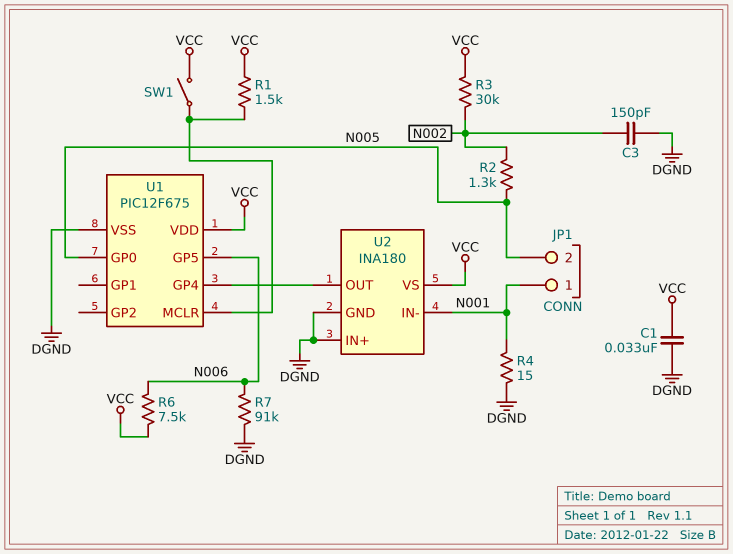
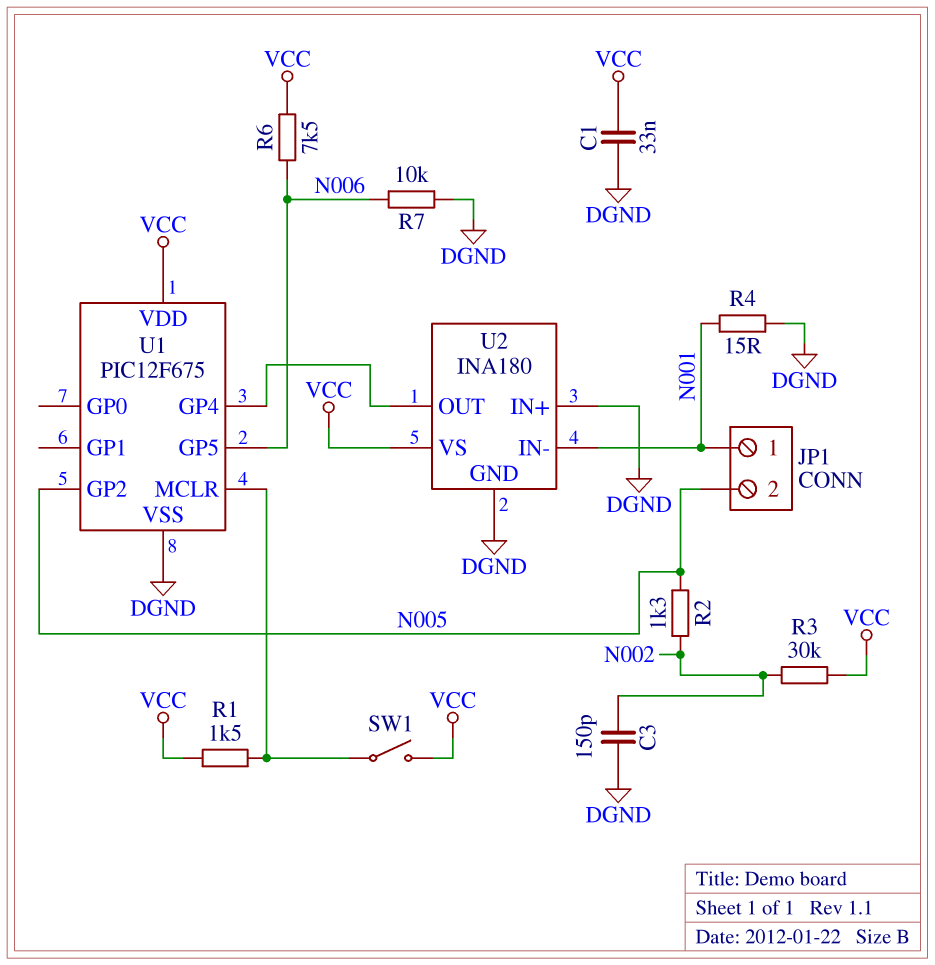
R7: 91k (DGND, N006) -> 10k (DGND, N006)
U1 pin GP0: N005 -> none
U1 pin GP2: none -> N005

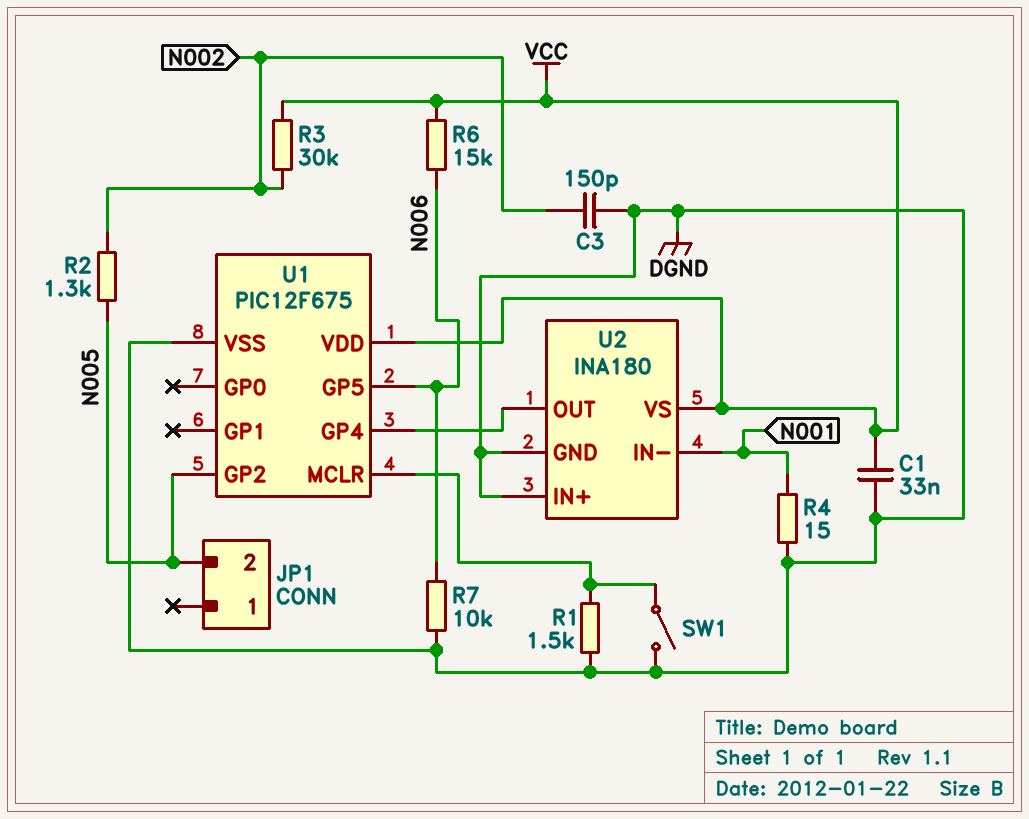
JP1 pin 1: N001 -> none
R1: 1.5k (U1/MCLR, VCC) -> 1.5k (DGND, U1/MCLR)
R6: 7.5k (N006, VCC) -> 15k (N006, VCC)
SW1: switch (U1/MCLR, VCC) -> switch (DGND, U1/MCLR)

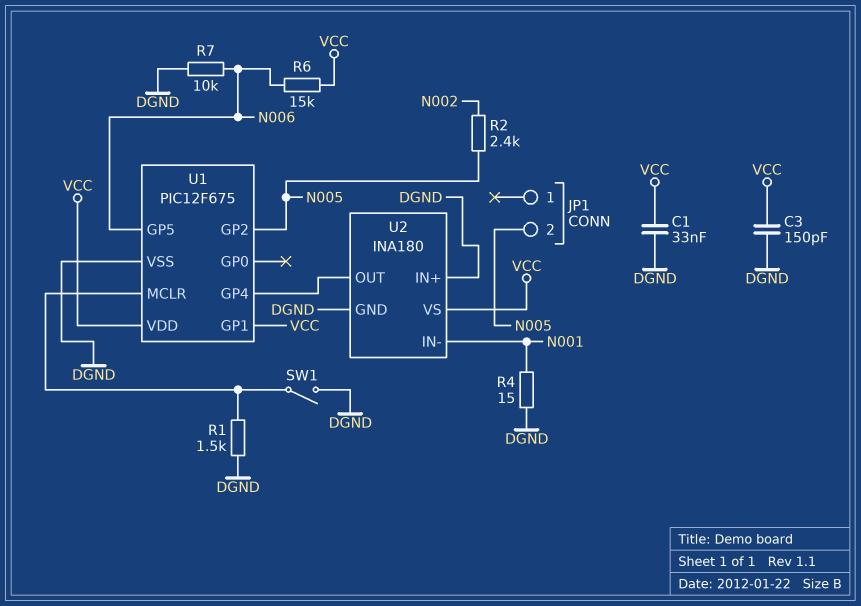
C3: 150pF (DGND, N002) -> 150pF (DGND, VCC)
R2: 1.3k (N002, N005) -> 2.4k (N002, N005)
R3: 30k (N002, VCC) -> none
U1 pin GP1: none -> VCC

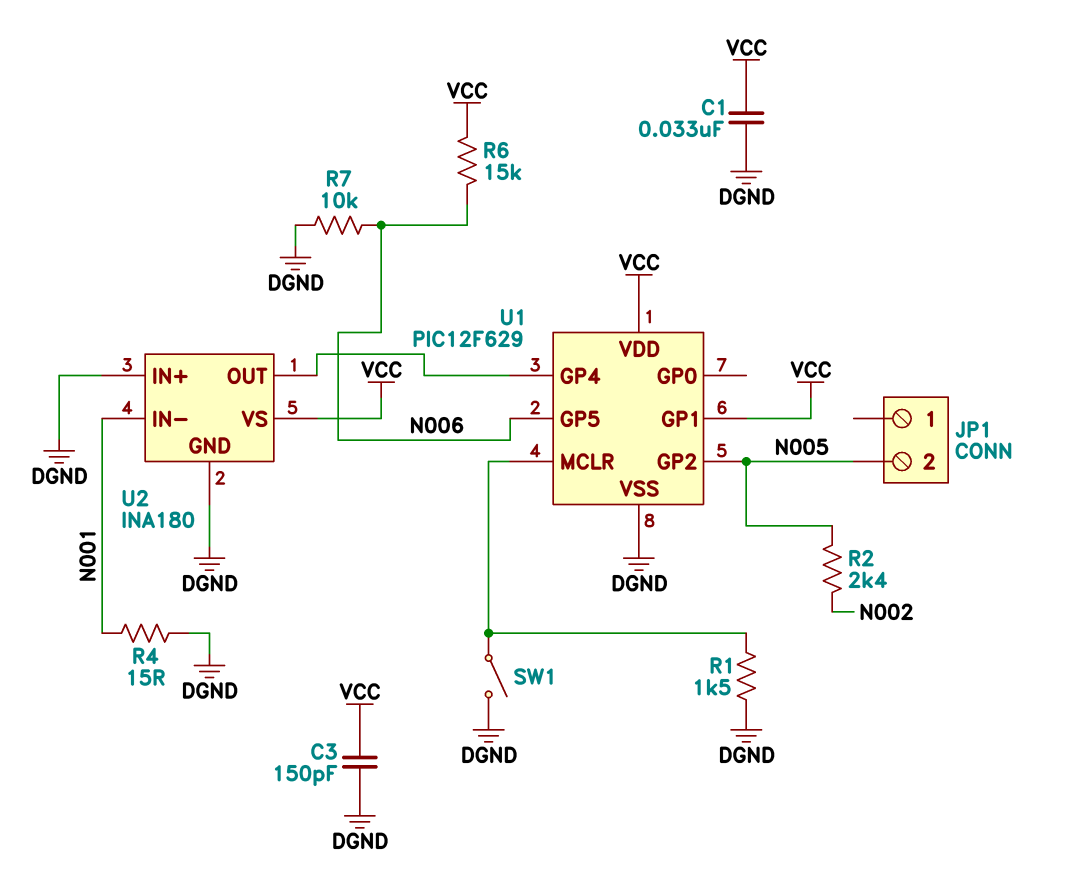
U1: PIC12F675 -> PIC12F629

